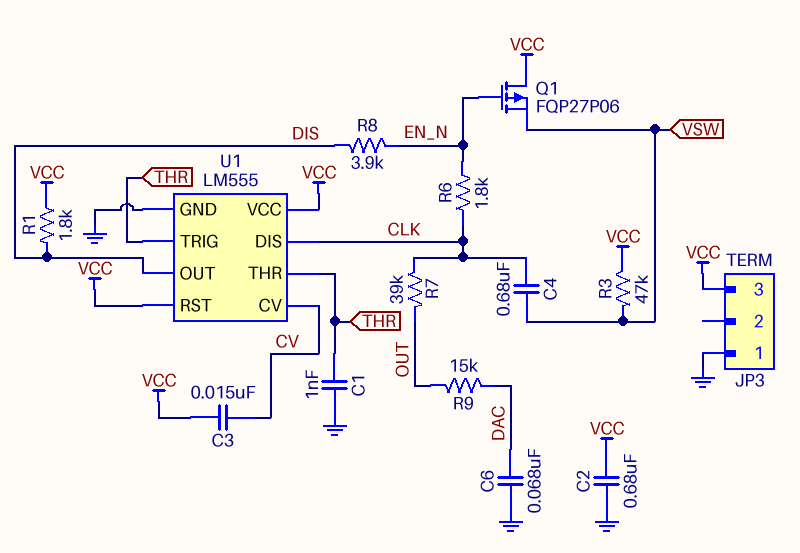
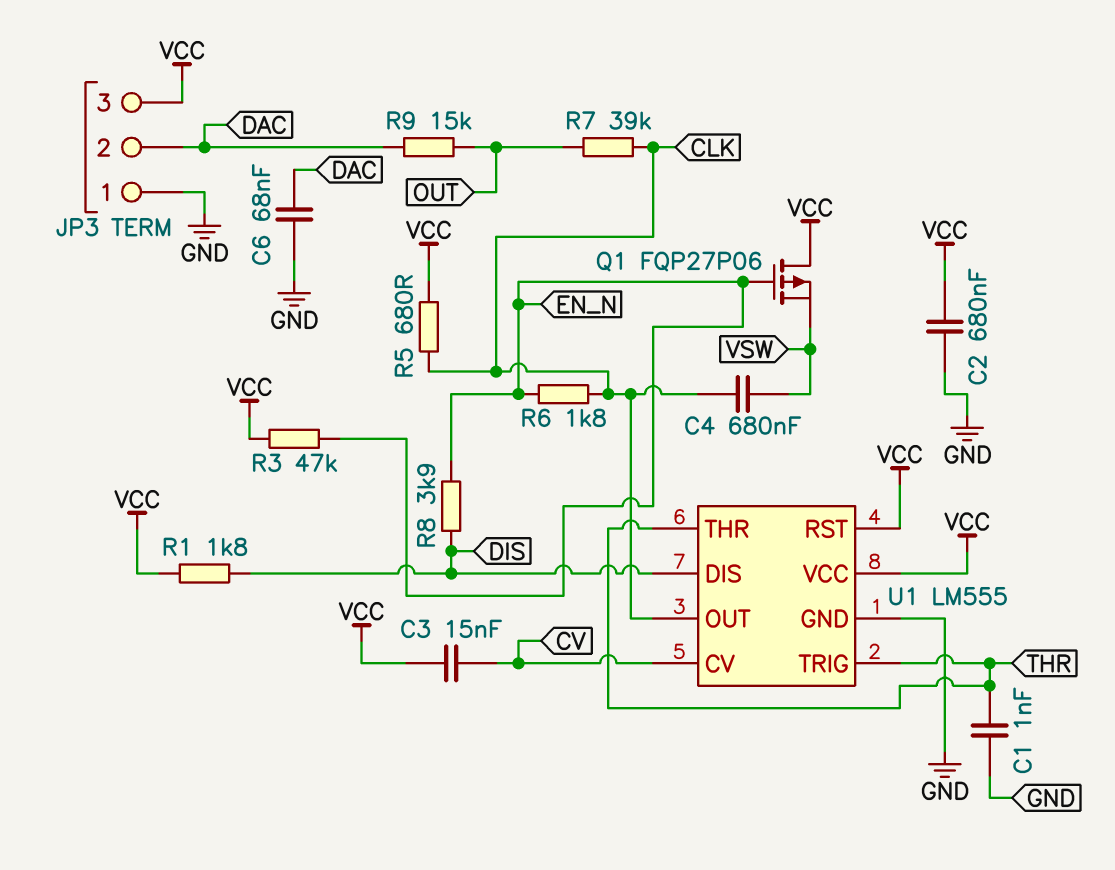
JP3 pin 2: none -> DAC
R3: 47k (VCC, VSW) -> 47k (EN_N, VCC)
R5: none -> 680 (CLK, VCC)
U1 pin DIS: CLK -> DIS
U1 pin OUT: DIS -> CLK

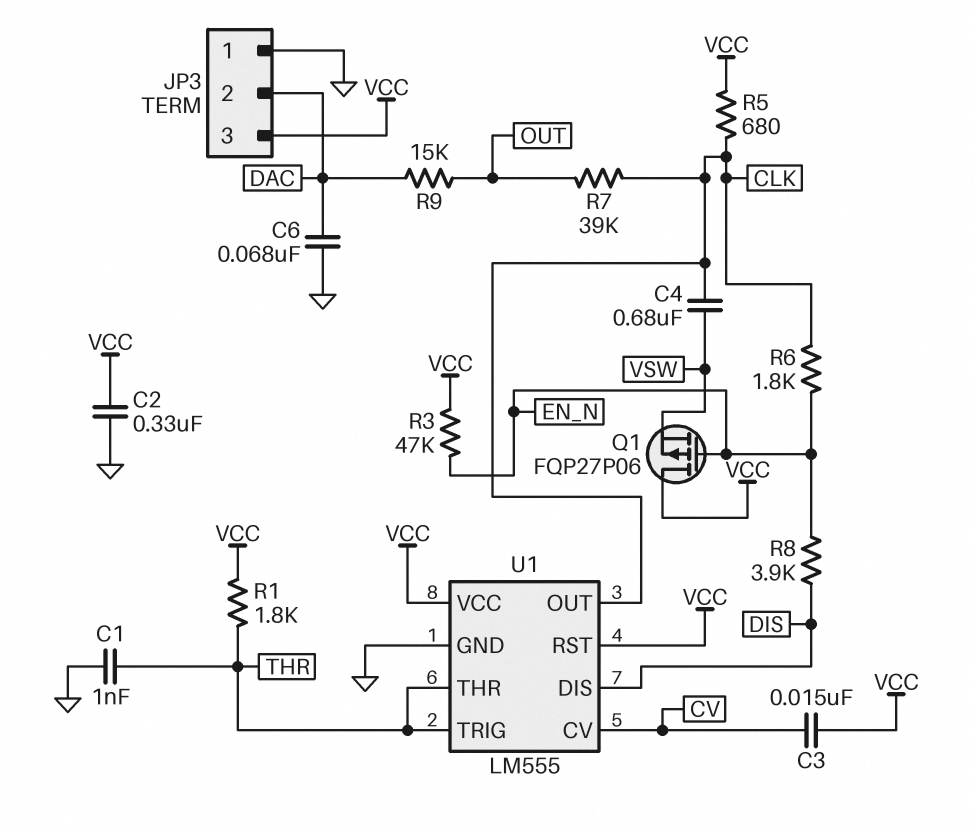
C2: 680nF (GND, VCC) -> 330nF (GND, VCC)
R1: 1.8k (DIS, VCC) -> 1.8k (THR, VCC)

